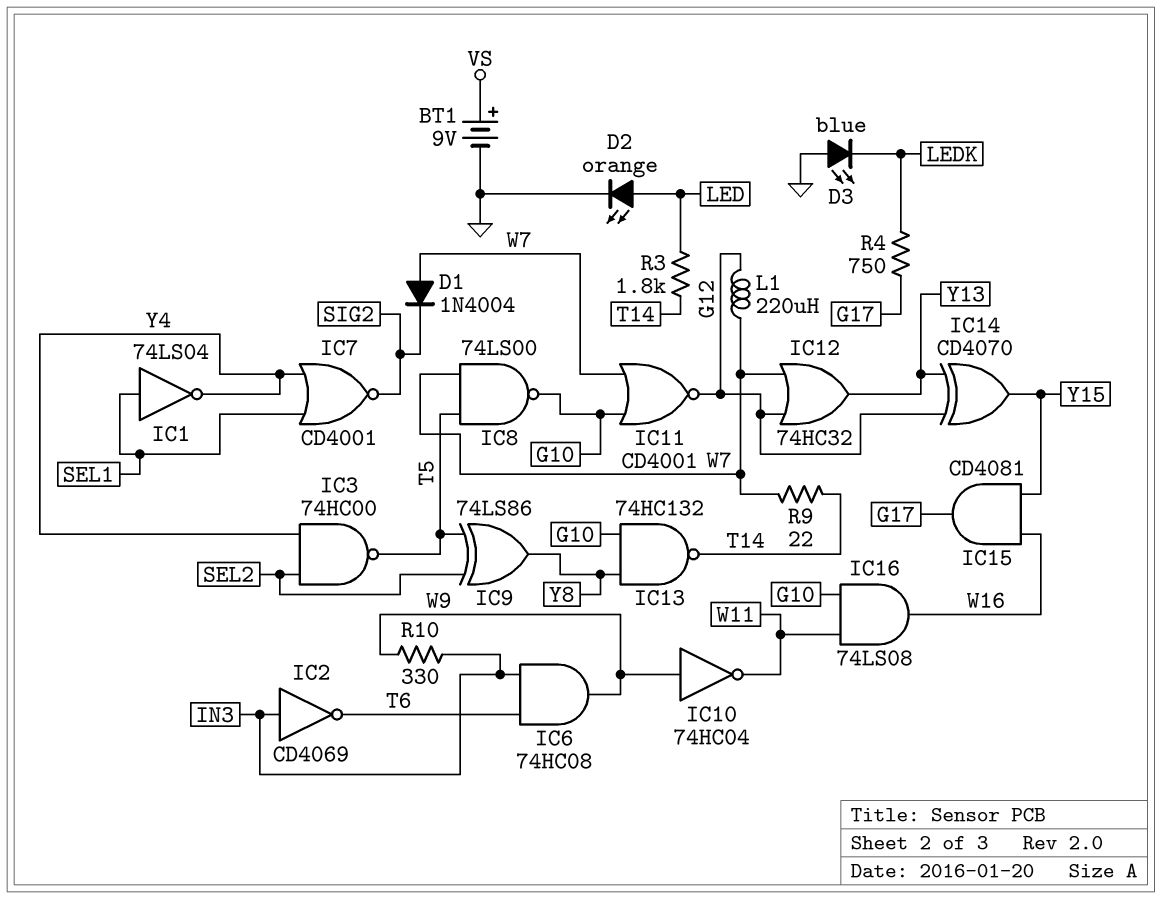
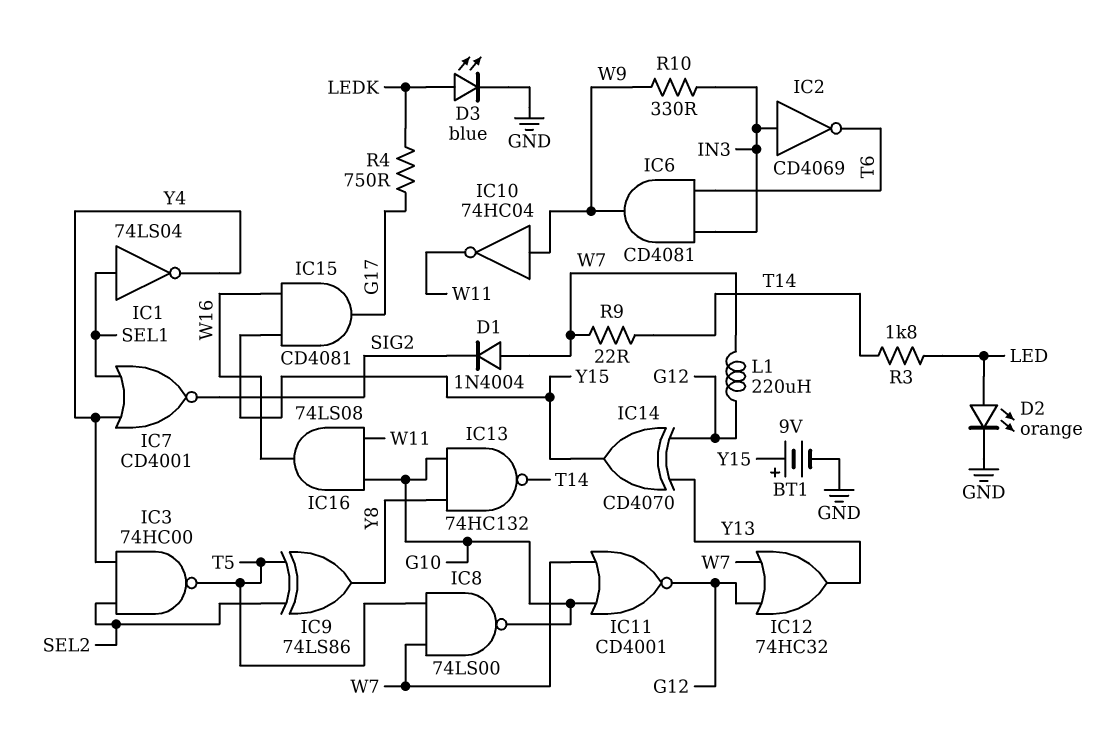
BT1: 9V (plus VS, minus GND) -> 9V (plus Y15, minus GND)
D3: LED blue (A GND, K LEDK) -> LED blue (A LEDK, K GND)
IC6: AND 74HC08 (in IN3, in T6, out W9) -> AND CD4081 (in IN3, in T6, out W9)

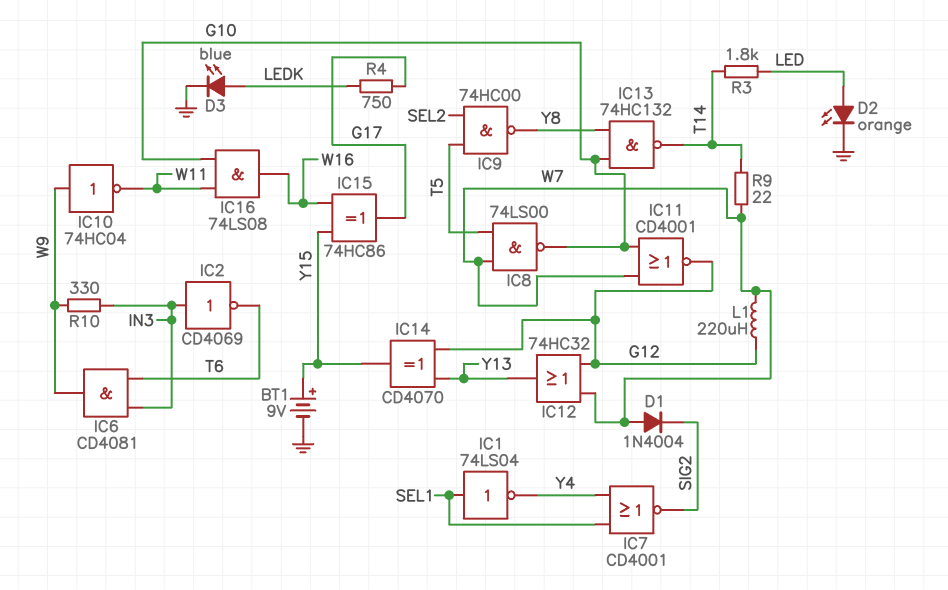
IC3: NAND 74HC00 (in SEL2, in Y4, out T5) -> none
IC9: XOR 74LS86 (in SEL2, in T5, out Y8) -> NAND 74HC00 (in SEL2, in T5, out Y8)
IC15: AND CD4081 (in W16, in Y15, out G17) -> XOR 74HC86 (in W16, in Y15, out G17)

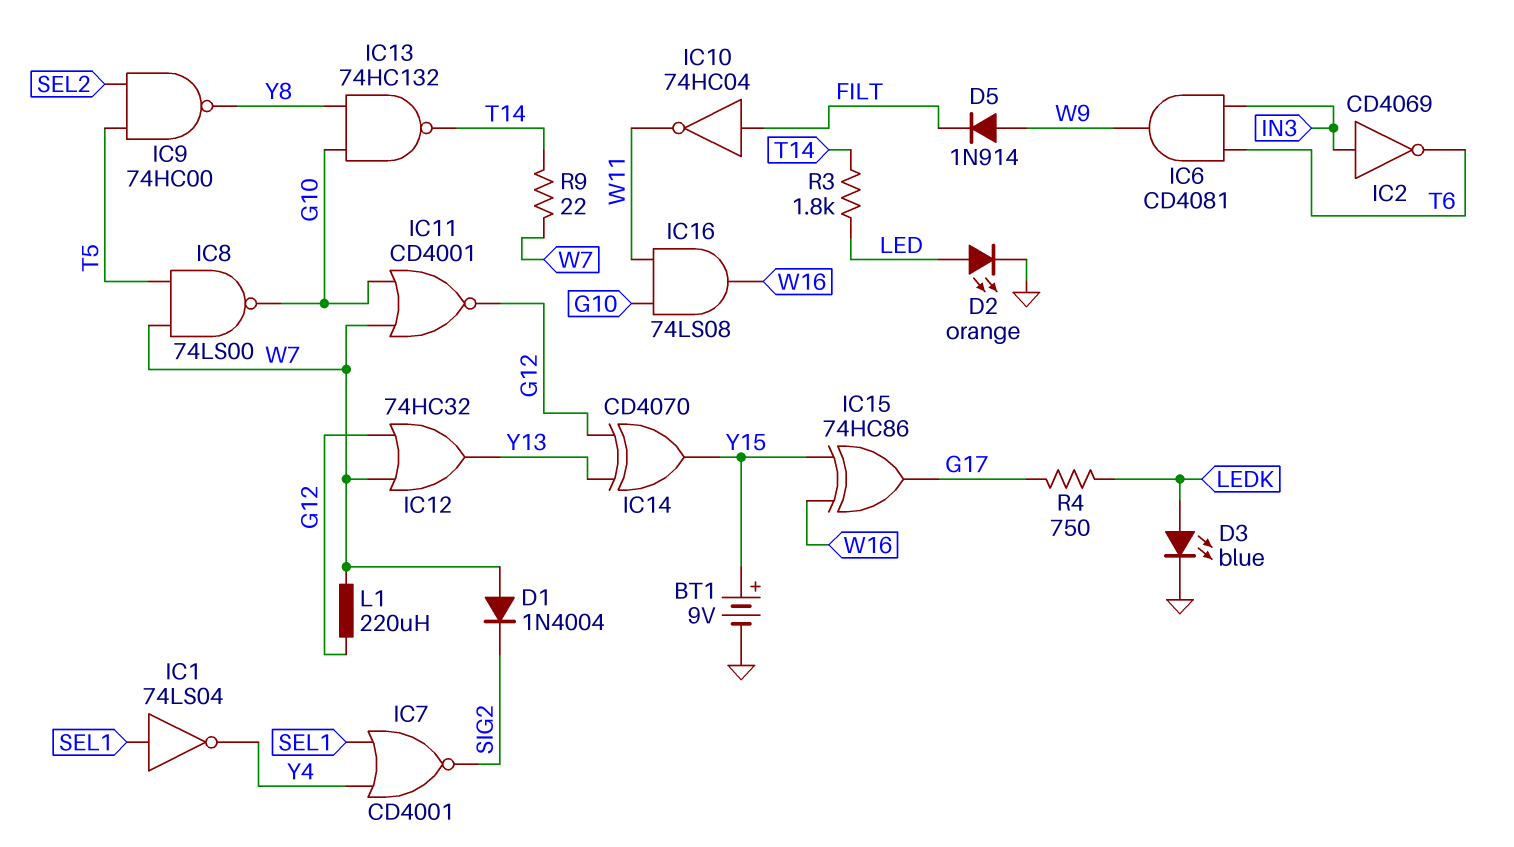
D5: none -> diode 1N914 (A W9, K FILT)
IC10: NOT 74HC04 (in W9, out W11) -> NOT 74HC04 (in FILT, out W11)
R10: 330 (IN3, W9) -> none

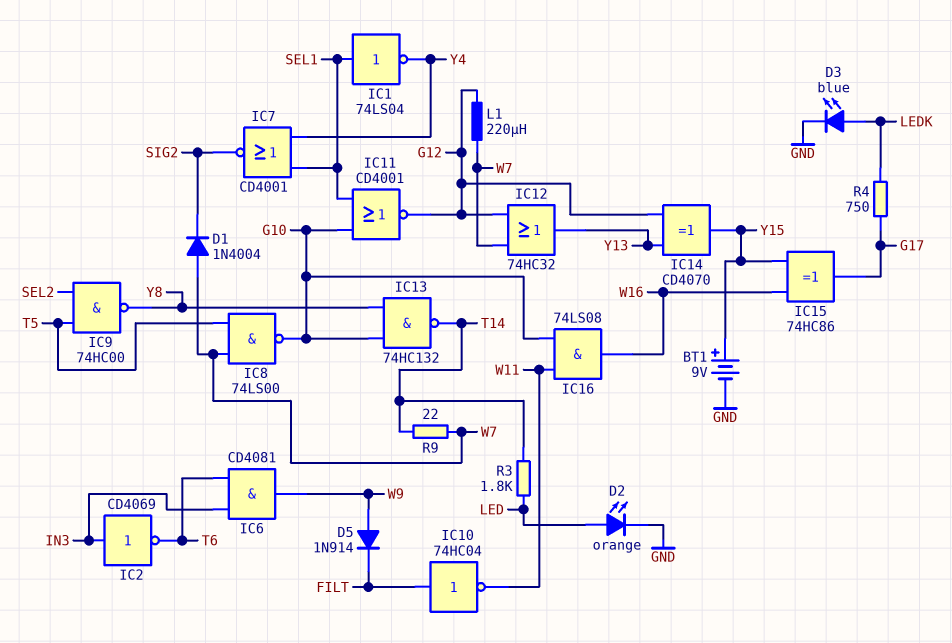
IC11: NOR CD4001 (in G10, in W7, out G12) -> NOR CD4001 (in G10, in SEL1, out G12)

